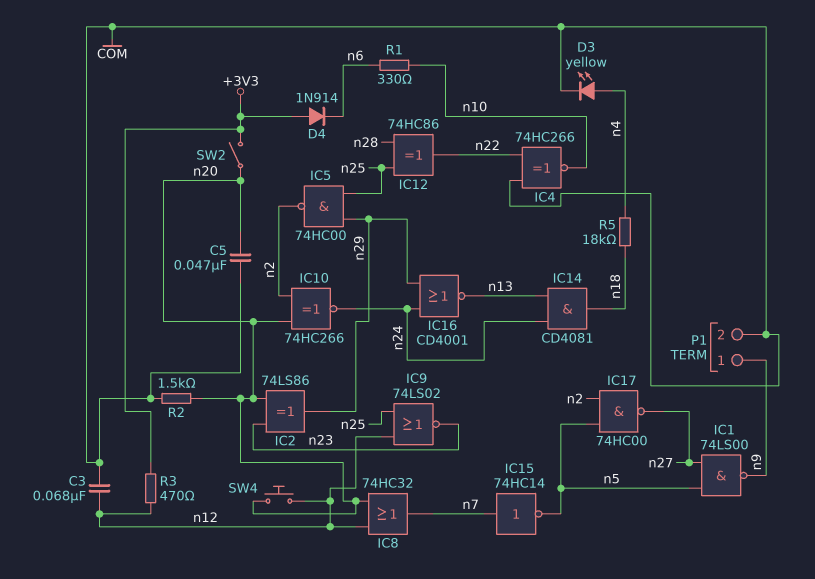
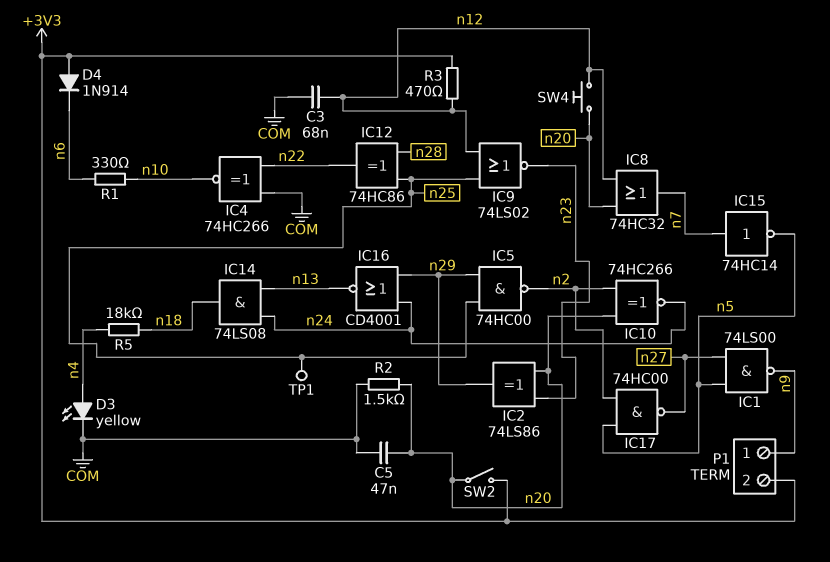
IC14: AND CD4081 (in n13, in n24, out n18) -> AND 74LS08 (in n13, in n24, out n18)
P1 pin 2: COM -> +3V3
TP1: none -> test point (n25)

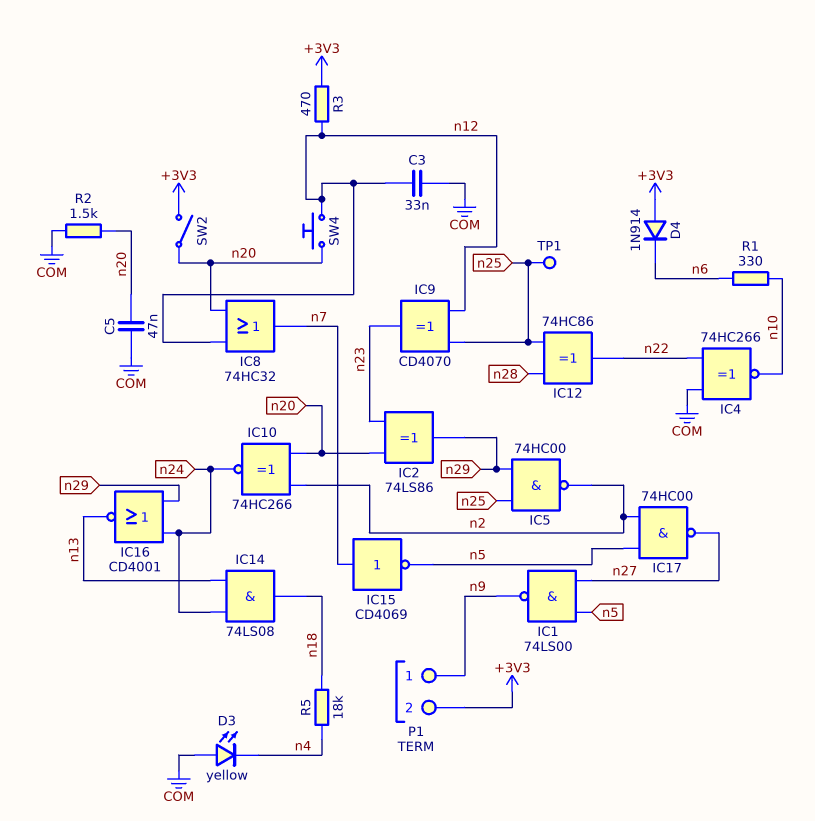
C3: 68nF (COM, n12) -> 33nF (COM, n12)
D3: LED yellow (A n4, K COM) -> LED yellow (A COM, K n4)
IC9: NOR 74LS02 (in n12, in n25, out n23) -> XOR CD4070 (in n12, in n25, out n23)
IC15: NOT 74HC14 (in n7, out n5) -> NOT CD4069 (in n7, out n5)

